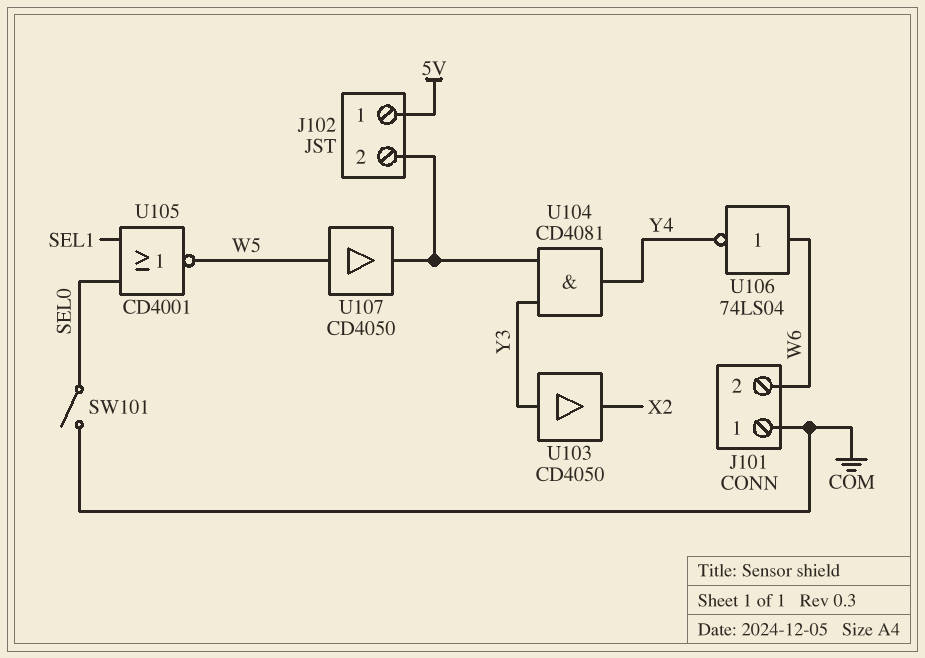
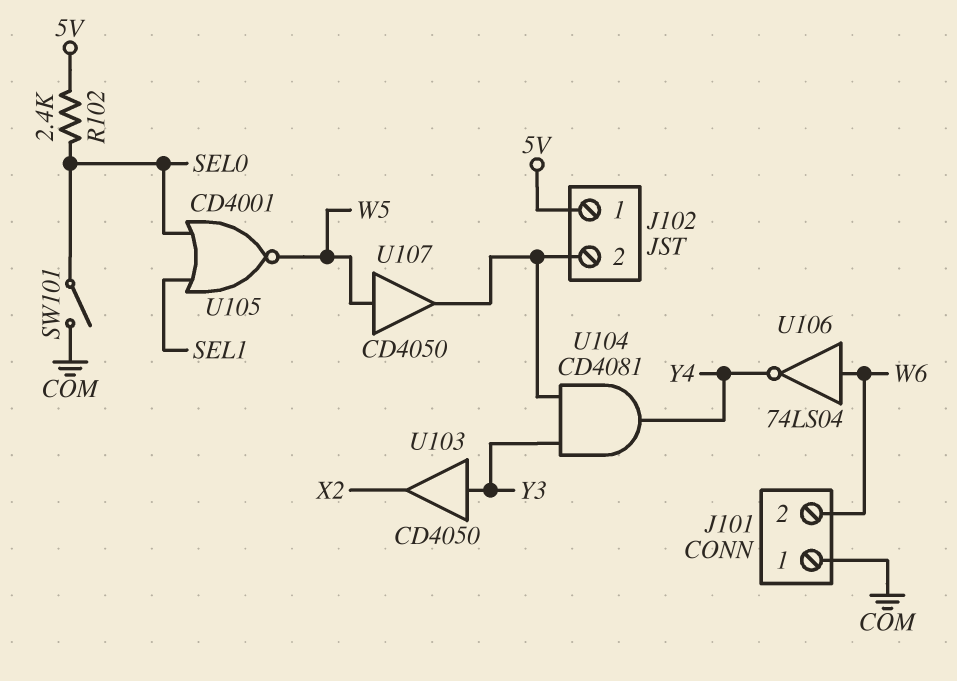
R102: none -> 2.4k (5V, SEL0)

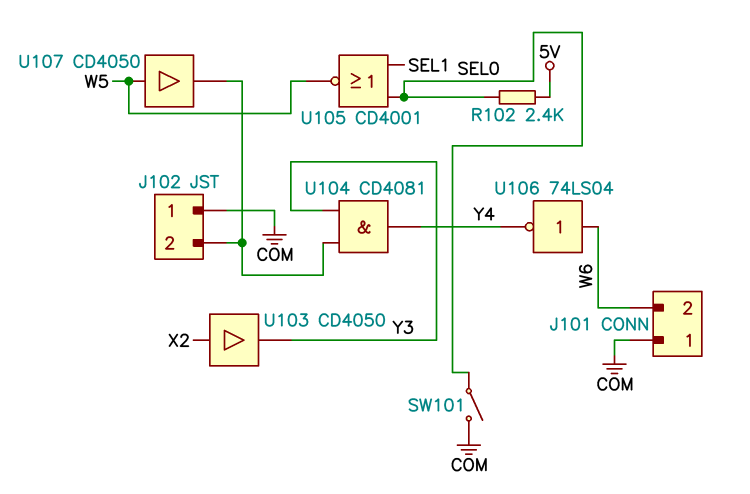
J102 pin 1: 5V -> COM
U103: buffer CD4050 (in Y3, out X2) -> buffer CD4050 (in X2, out Y3)

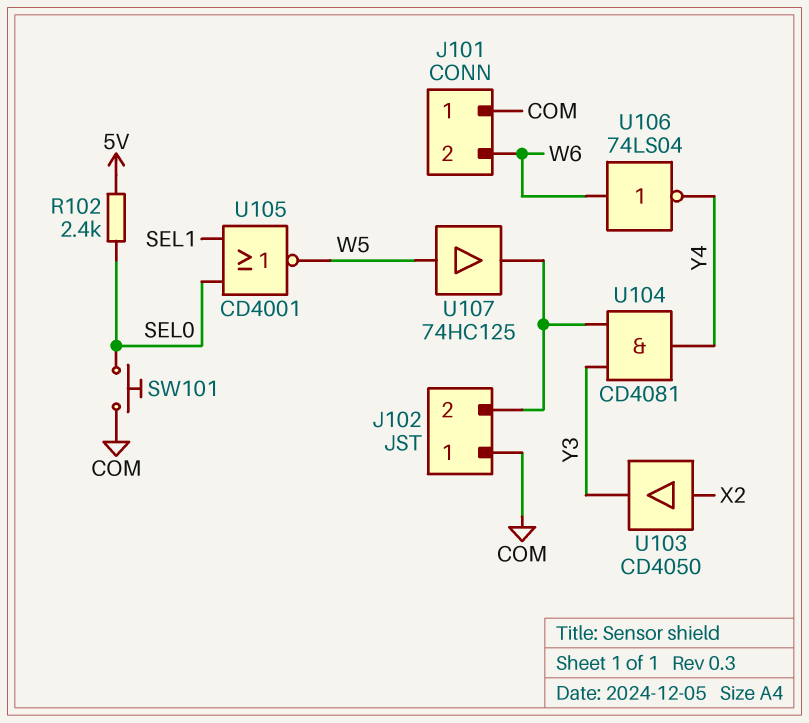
SW101: switch (COM, SEL0) -> button (COM, SEL0)
U107: buffer CD4050 (in W5, out J102/2) -> buffer 74HC125 (in W5, out J102/2)

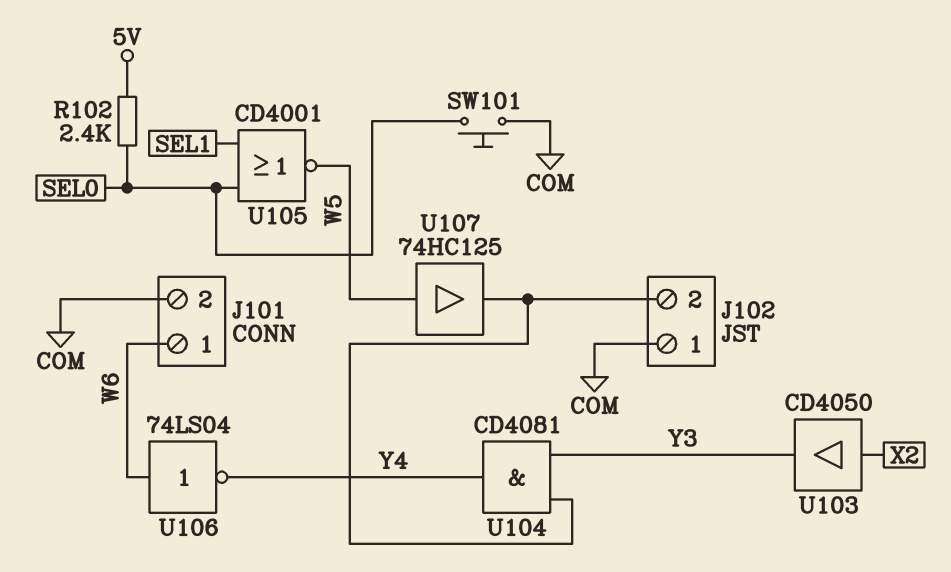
J101 pin 1: COM -> W6
J101 pin 2: W6 -> COM

